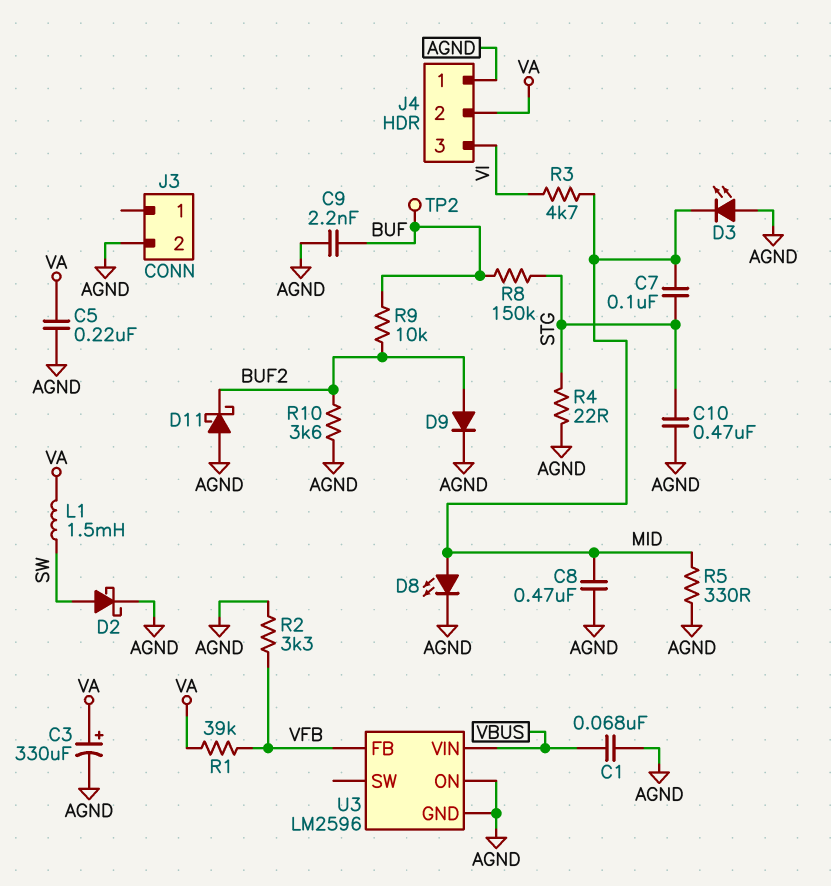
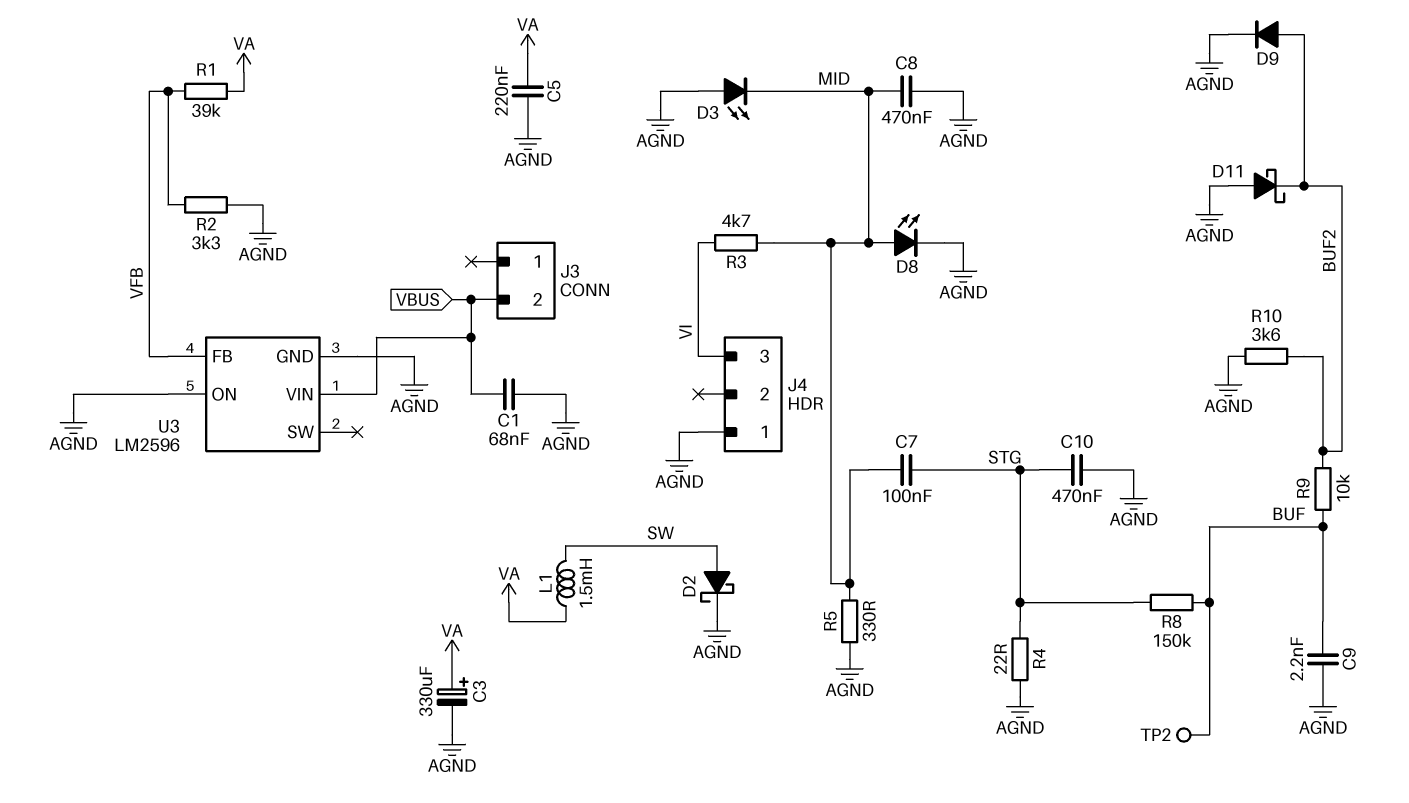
J3 pin 2: AGND -> VBUS
J4 pin 2: VA -> none

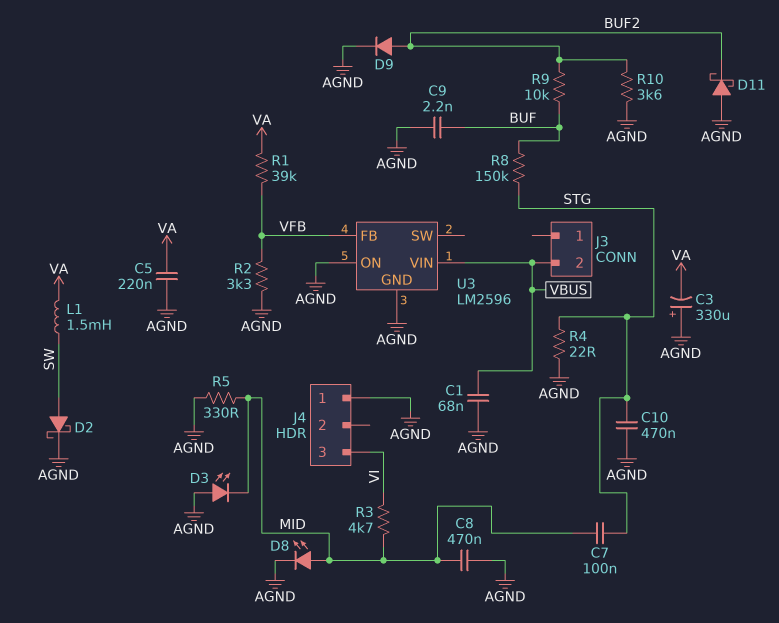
C3: 330uF (plus VA, minus AGND) -> 330uF (plus AGND, minus VA)
TP2: test point (BUF) -> none

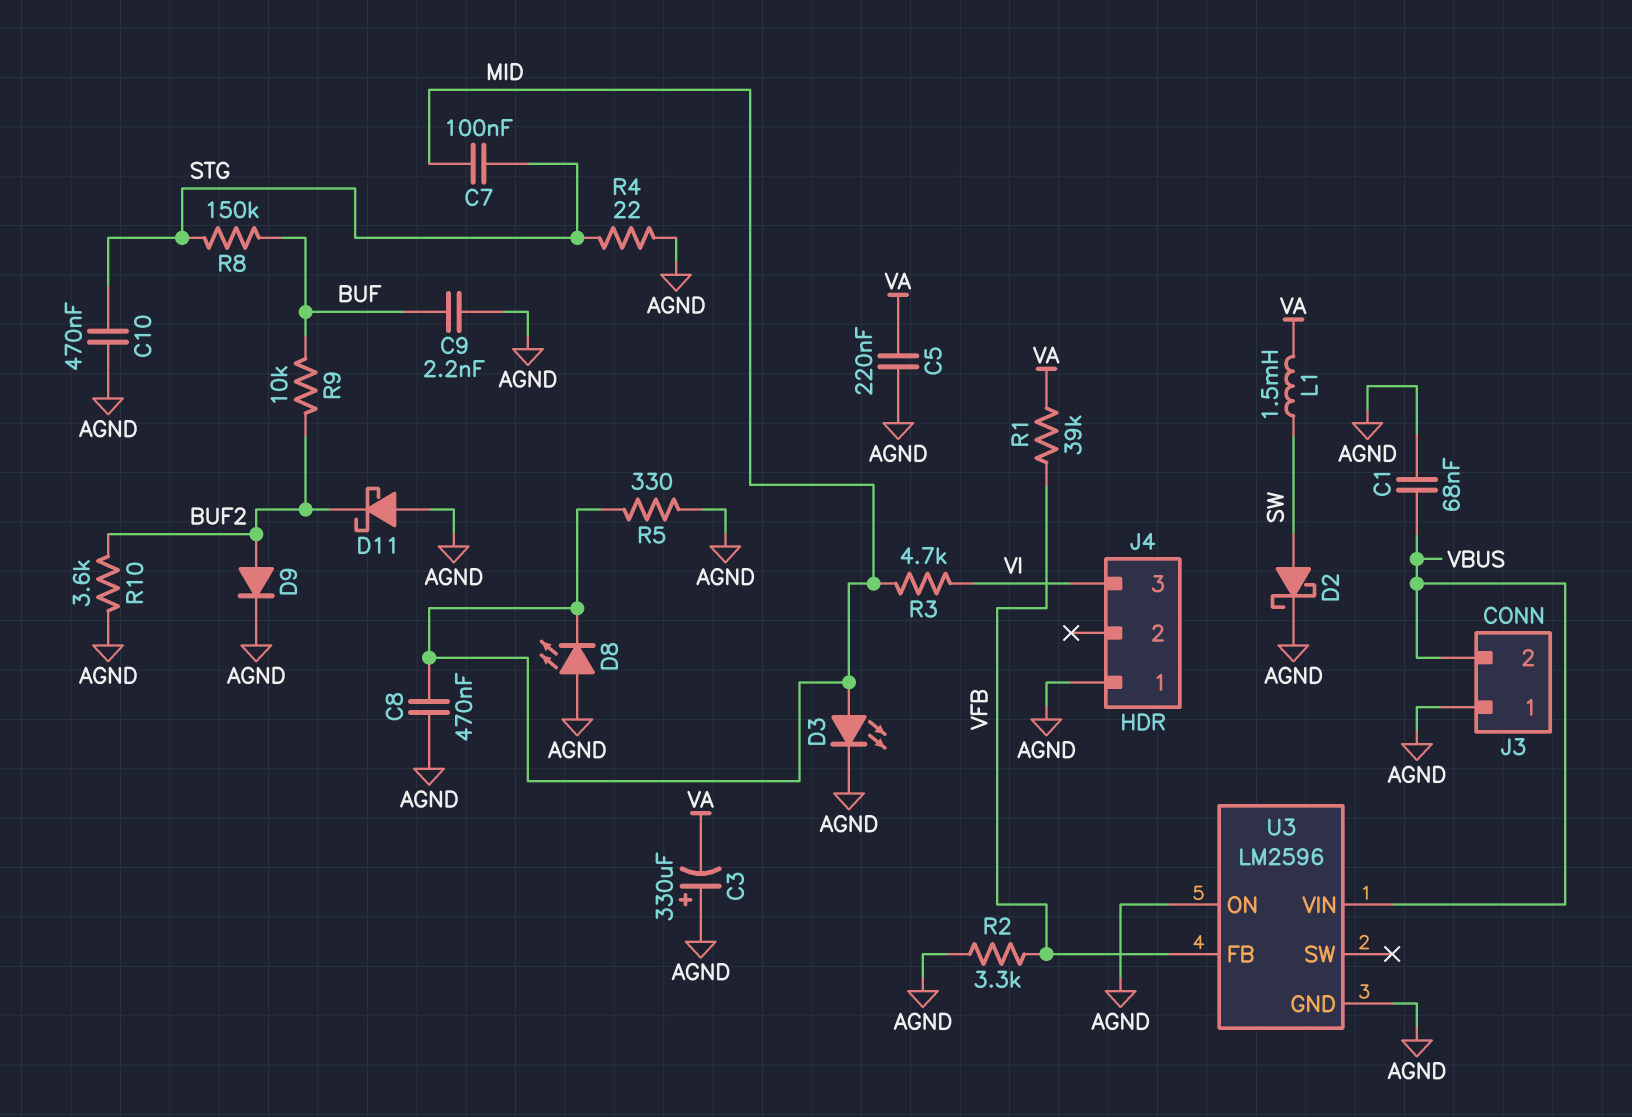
D3: LED (A AGND, K MID) -> LED (A MID, K AGND)
D8: LED (A MID, K AGND) -> LED (A AGND, K MID)
J3 pin 1: none -> AGND

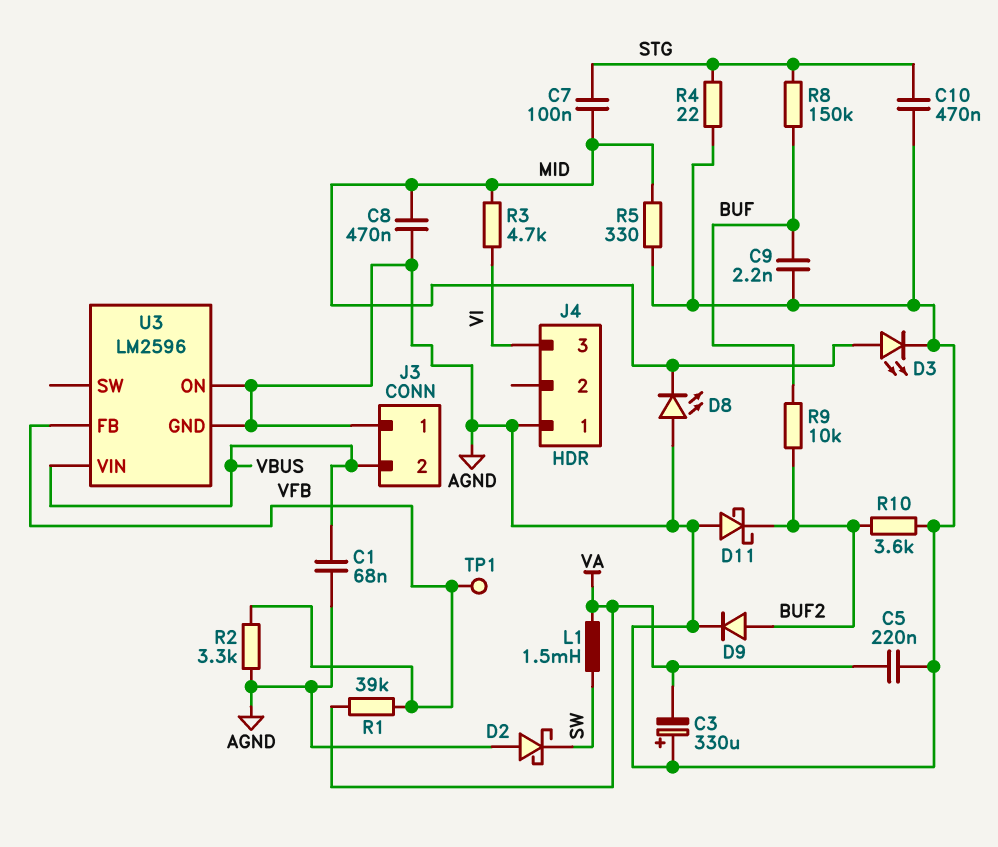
D2: schottky (A SW, K AGND) -> schottky (A AGND, K SW)
TP1: none -> test point (VFB)

